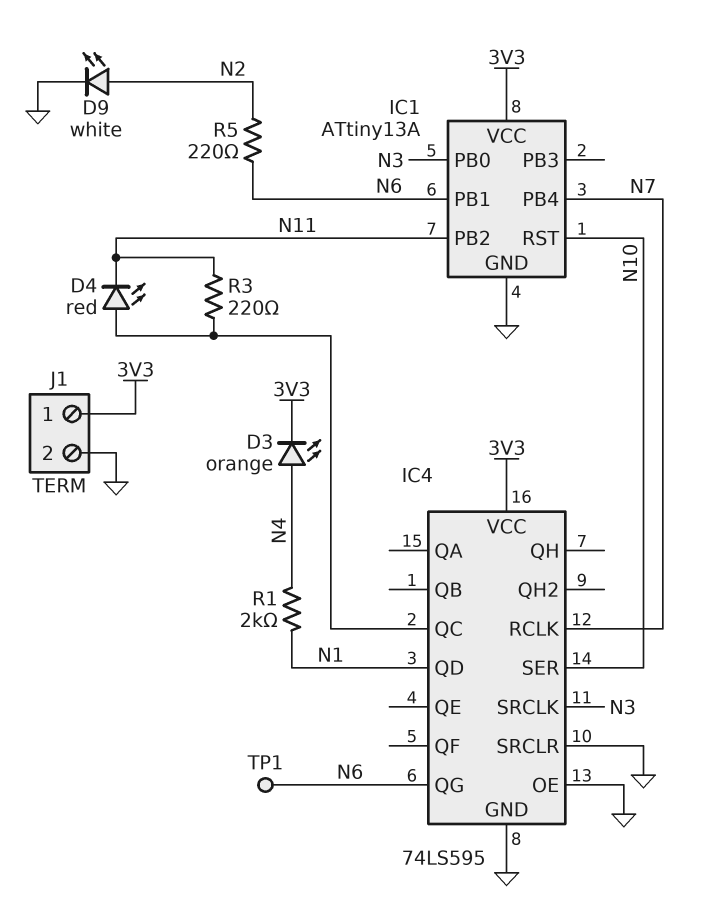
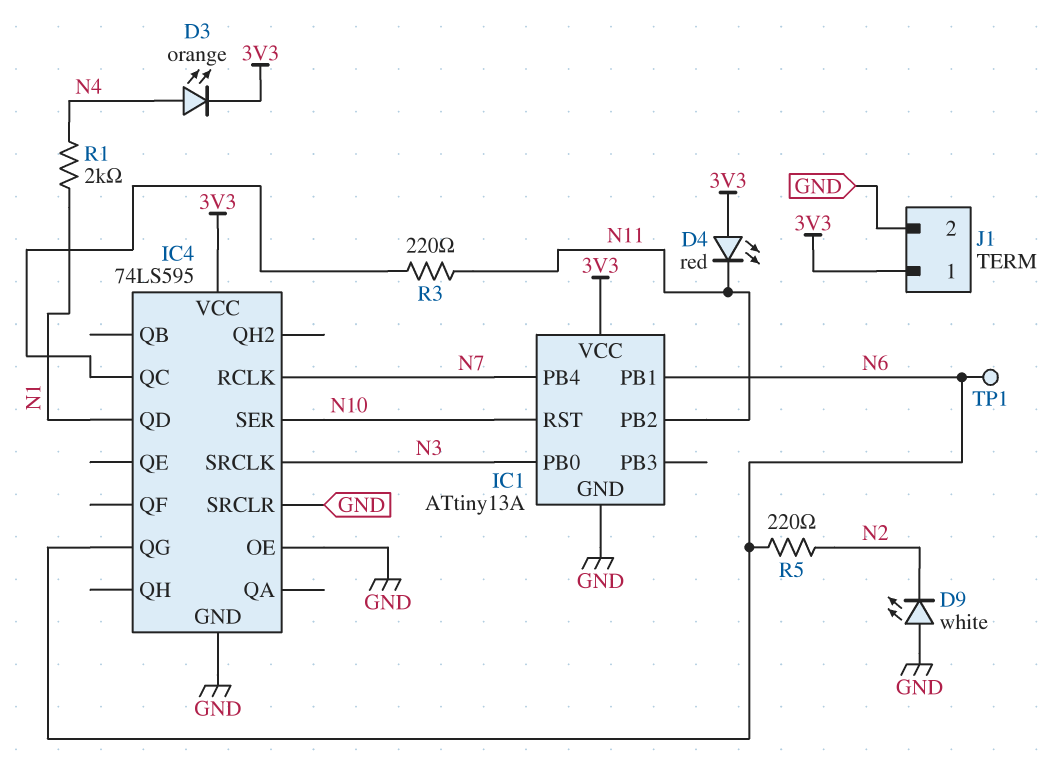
D4: LED red (A IC4/QC, K N11) -> LED red (A 3V3, K N11)
D9: LED white (A N2, K GND) -> LED white (A GND, K N2)

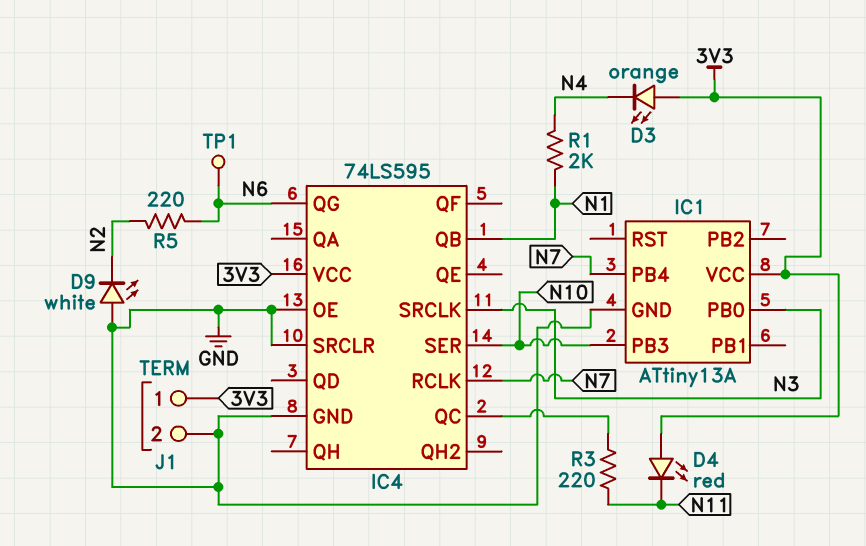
D3: LED orange (A N4, K 3V3) -> LED orange (A 3V3, K N4)
IC1 pin PB1: N6 -> none
IC1 pin PB2: N11 -> none
IC1 pin PB3: none -> N10
IC1 pin RST: N10 -> none
IC4 pin QB: none -> N1
IC4 pin QD: N1 -> none

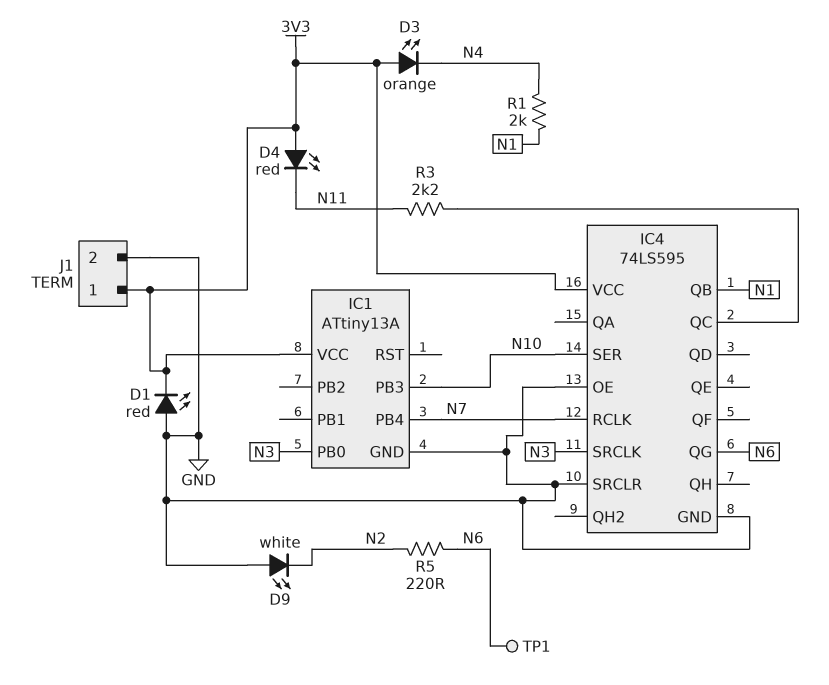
D1: none -> LED red (A GND, K 3V3)
R3: 220 (IC4/QC, N11) -> 2.2k (IC4/QC, N11)

